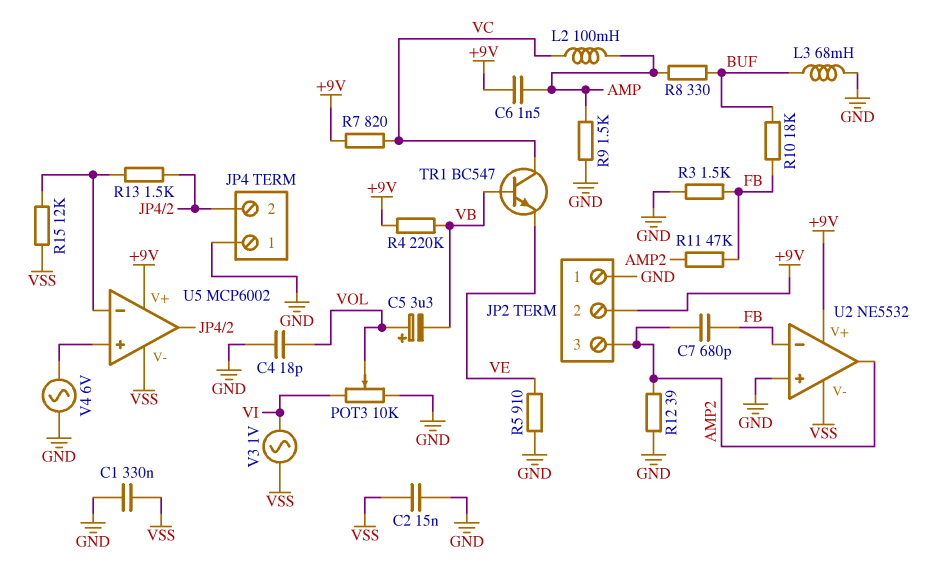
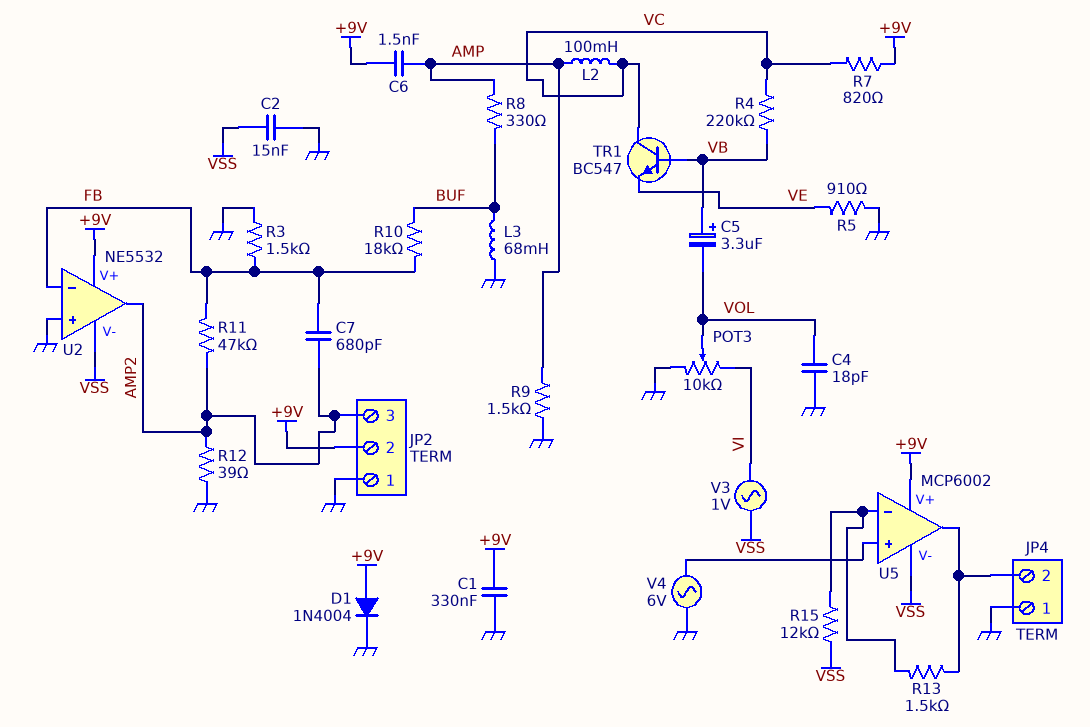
C1: 330nF (GND, VSS) -> 330nF (+9V, GND)
C5: 3.3uF (plus VOL, minus VB) -> 3.3uF (plus VB, minus VOL)
D1: none -> diode 1N4004 (A +9V, K GND)
R4: 220k (+9V, VB) -> 220k (VB, VC)

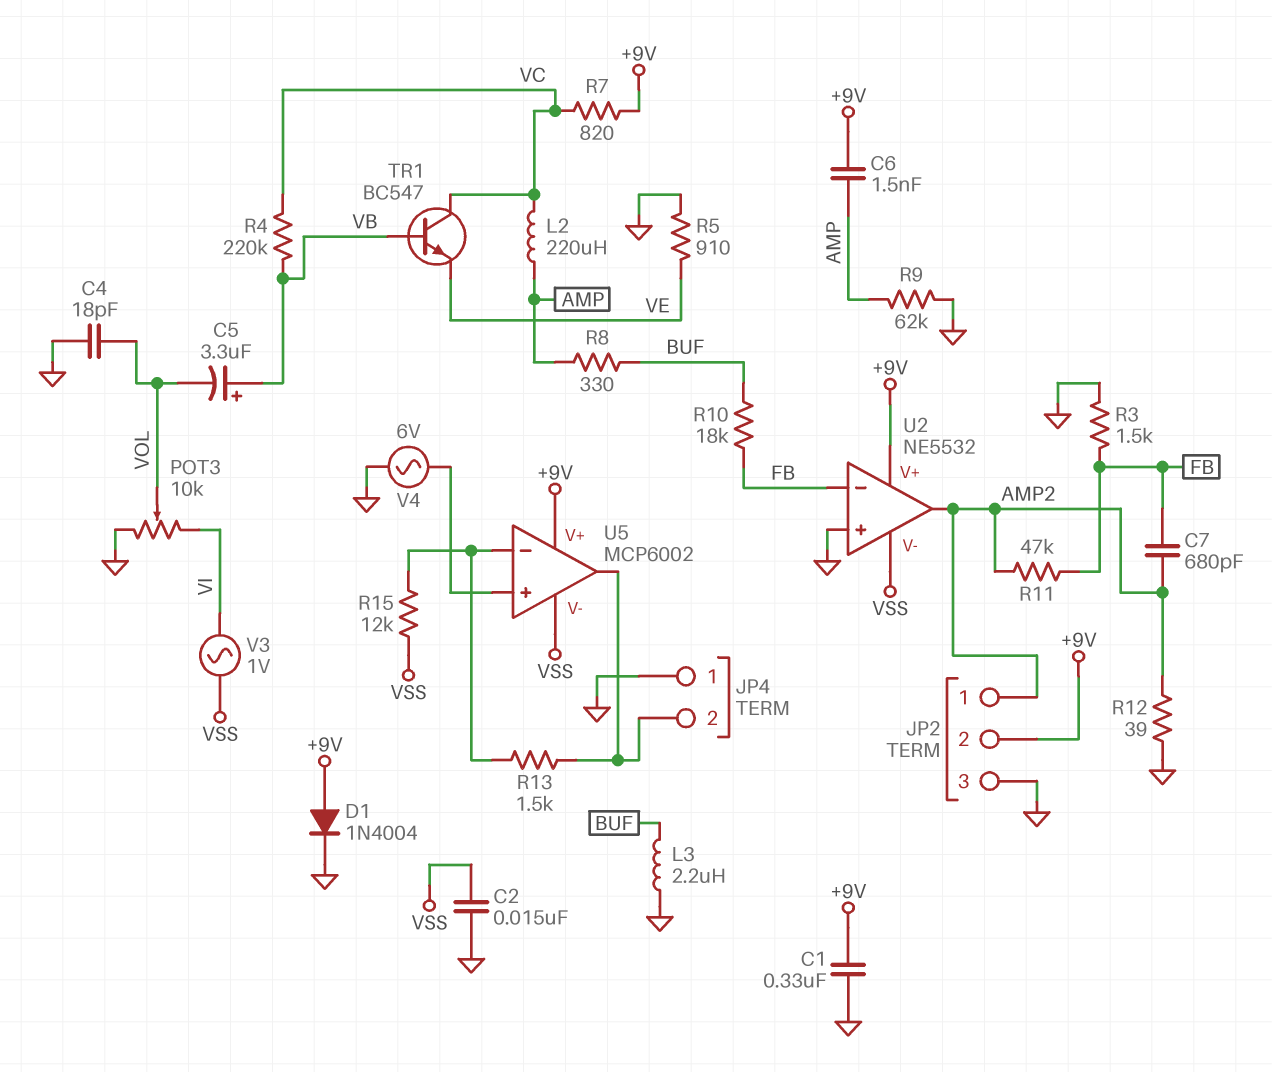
JP2 pin 1: GND -> AMP2
JP2 pin 3: AMP2 -> GND
L2: 100mH (AMP, VC) -> 220uH (AMP, VC)
L3: 68mH (BUF, GND) -> 2.2uH (BUF, GND)
R9: 1.5k (AMP, GND) -> 62k (AMP, GND)

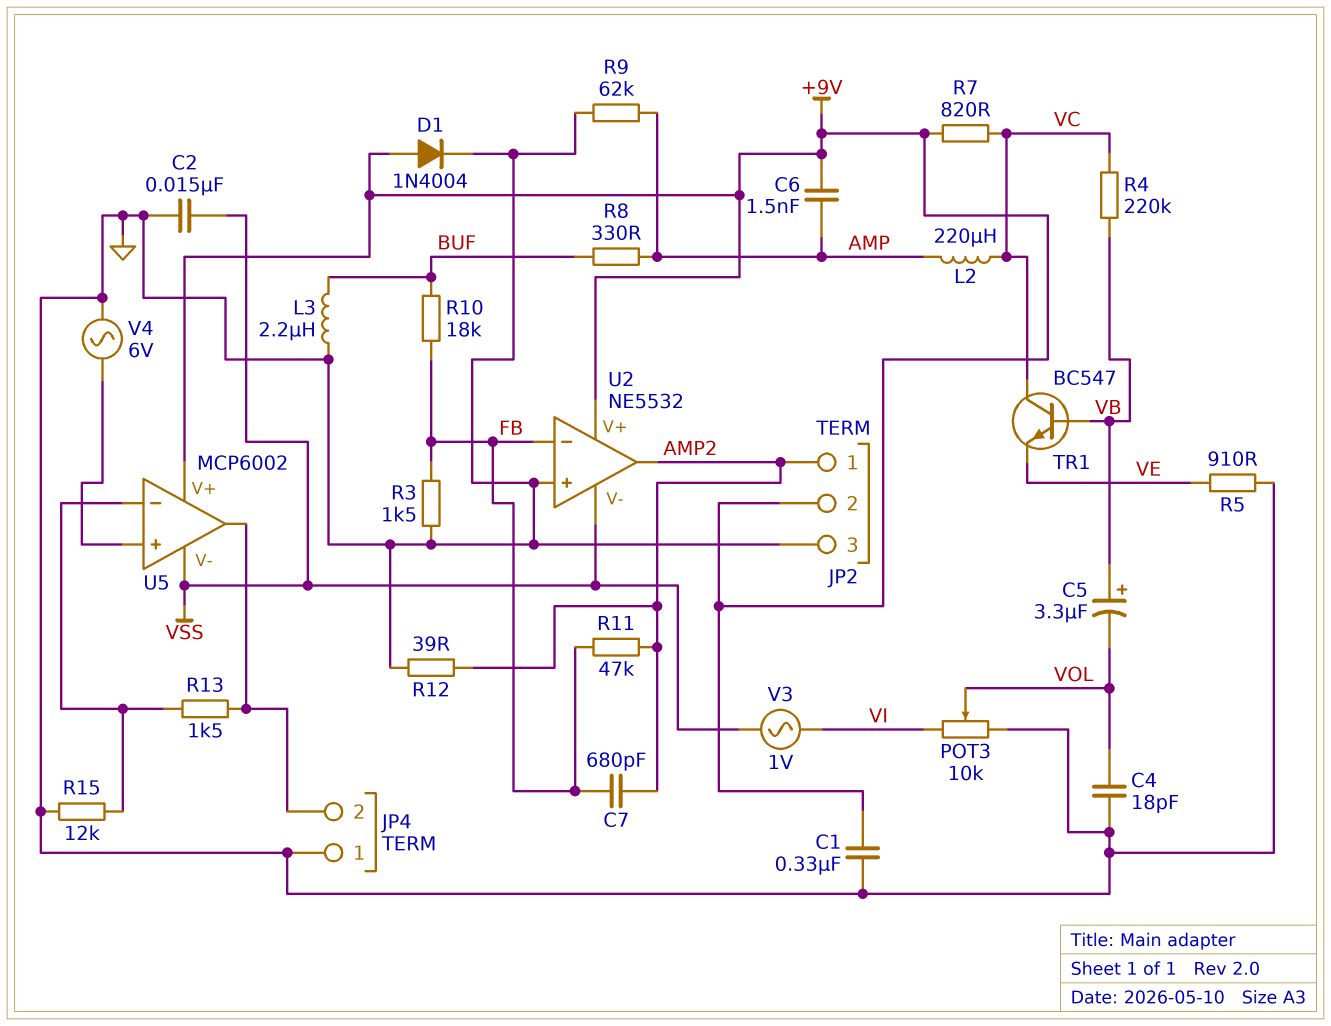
R15: 12k (U5/in-, VSS) -> 12k (GND, U5/in-)

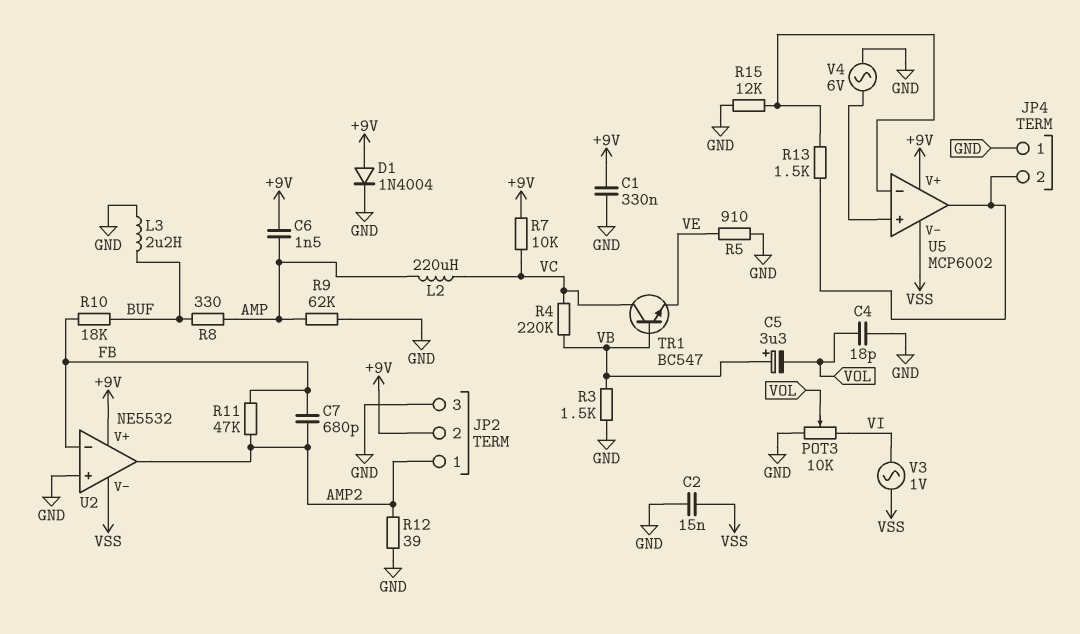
R3: 1.5k (FB, GND) -> 1.5k (GND, VB)
R7: 820 (+9V, VC) -> 10k (+9V, VC)

